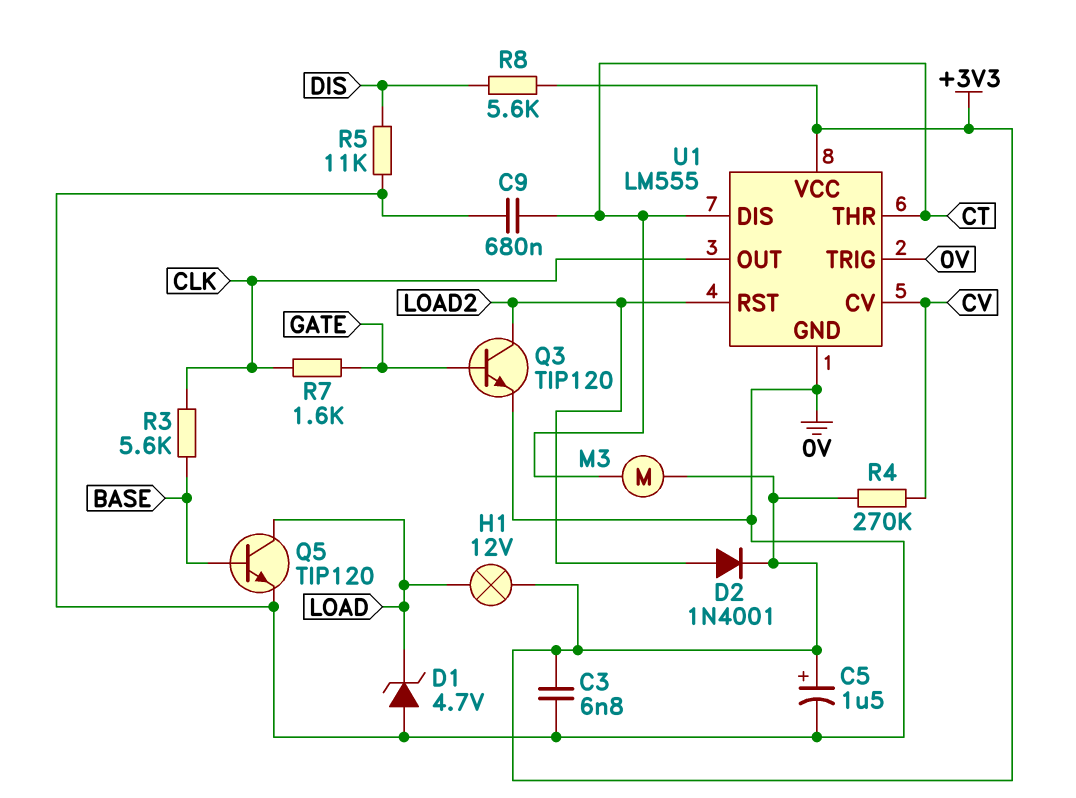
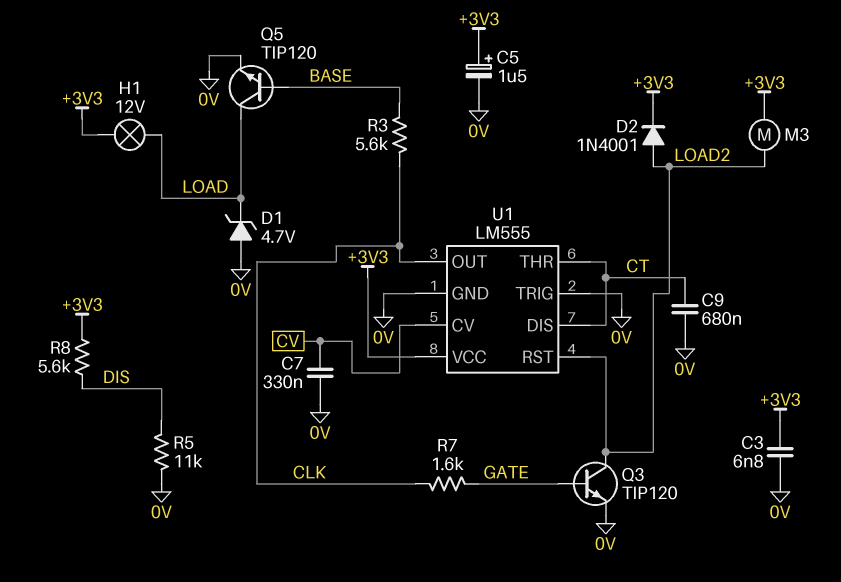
C7: none -> 330nF (0V, CV)
M3: motor (+3V3, CT) -> motor (+3V3, LOAD2)
R4: 270k (+3V3, CV) -> none

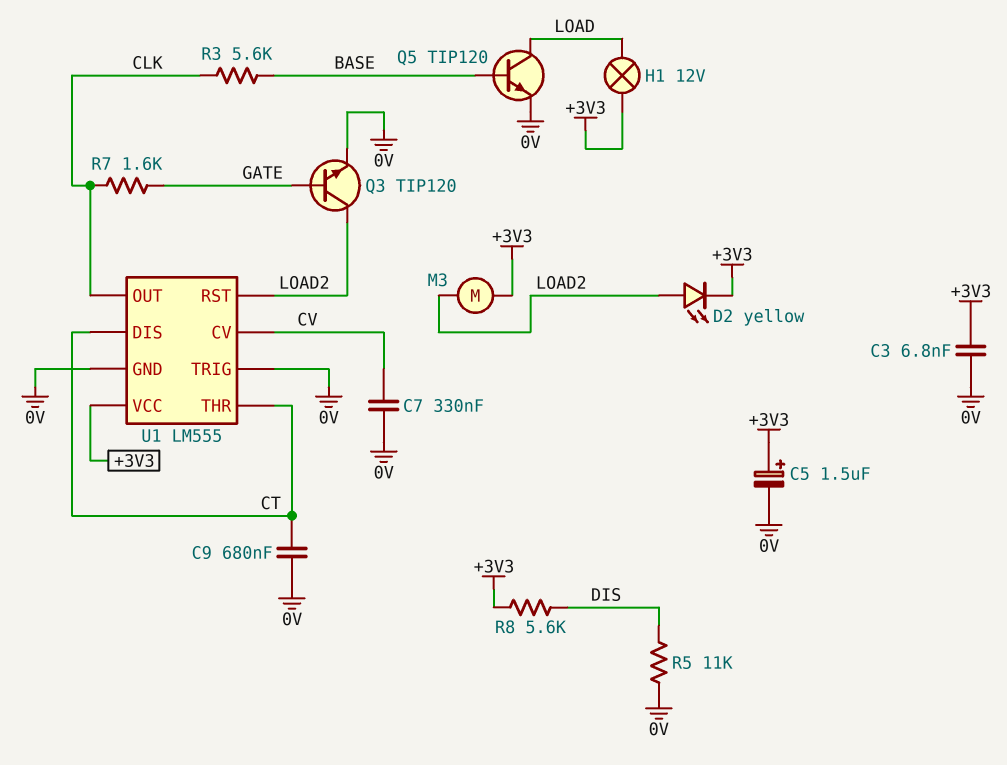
D1: zener 4.7V (A 0V, K LOAD) -> none
D2: diode 1N4001 (A LOAD2, K +3V3) -> LED yellow (A LOAD2, K +3V3)

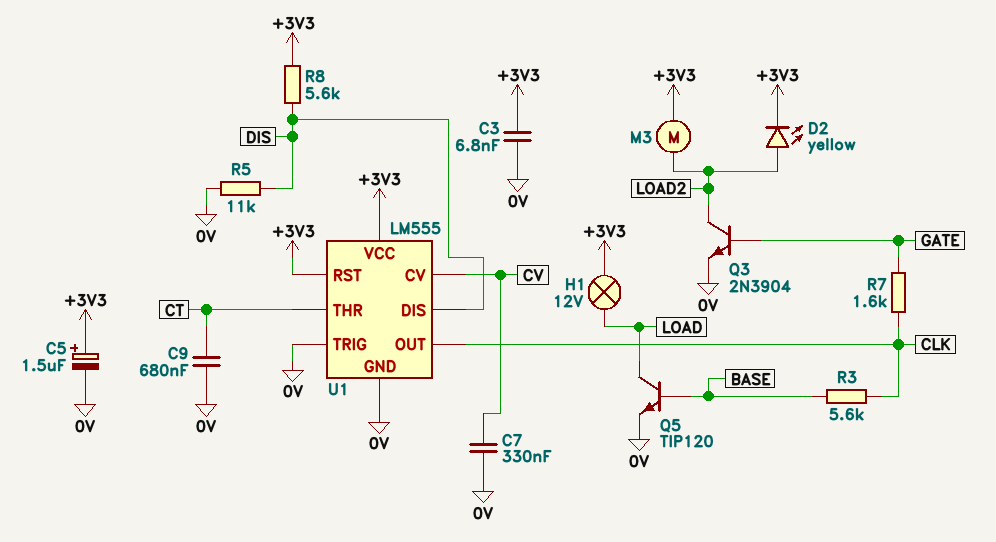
Q3: NPN TIP120 (B GATE, C LOAD2, E 0V) -> NPN 2N3904 (B GATE, C LOAD2, E 0V)
U1 pin DIS: CT -> DIS
U1 pin RST: LOAD2 -> +3V3

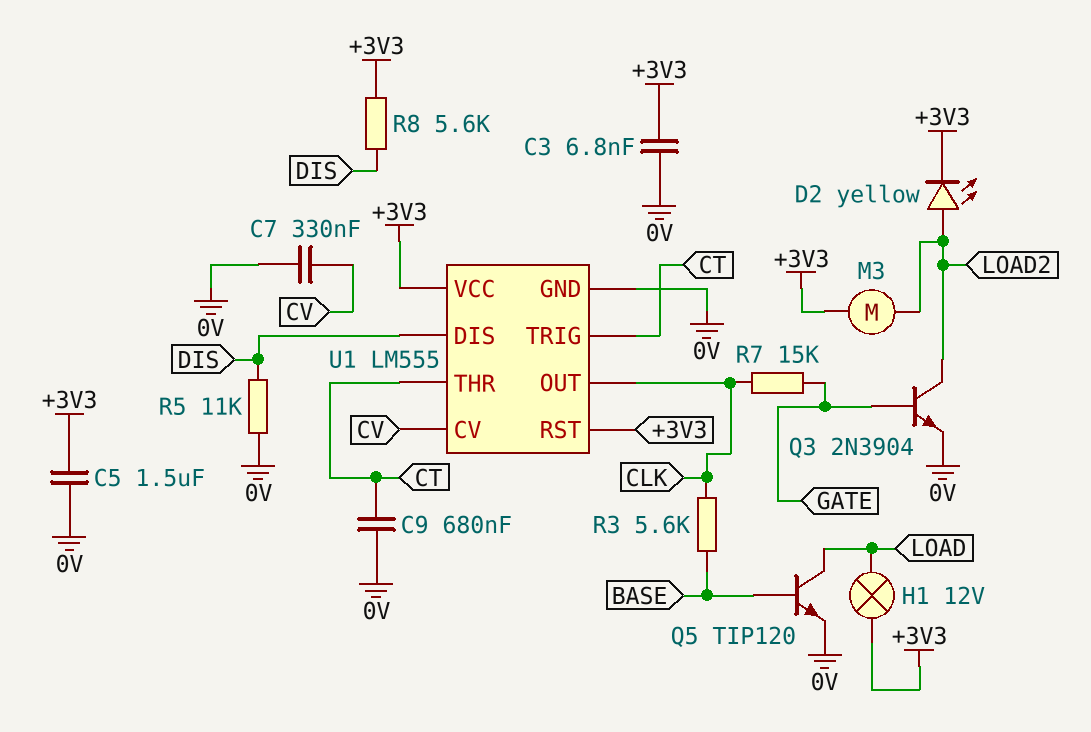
C5: 1.5uF (plus +3V3, minus 0V) -> 1.5uF (+3V3, 0V)
R7: 1.6k (CLK, GATE) -> 15k (CLK, GATE)
U1 pin TRIG: 0V -> CT

